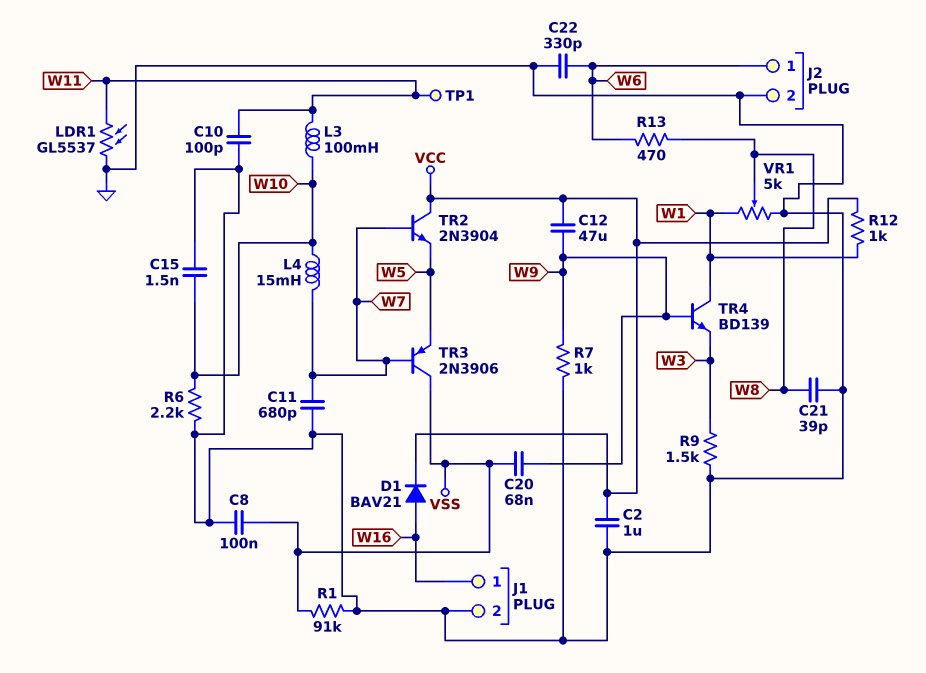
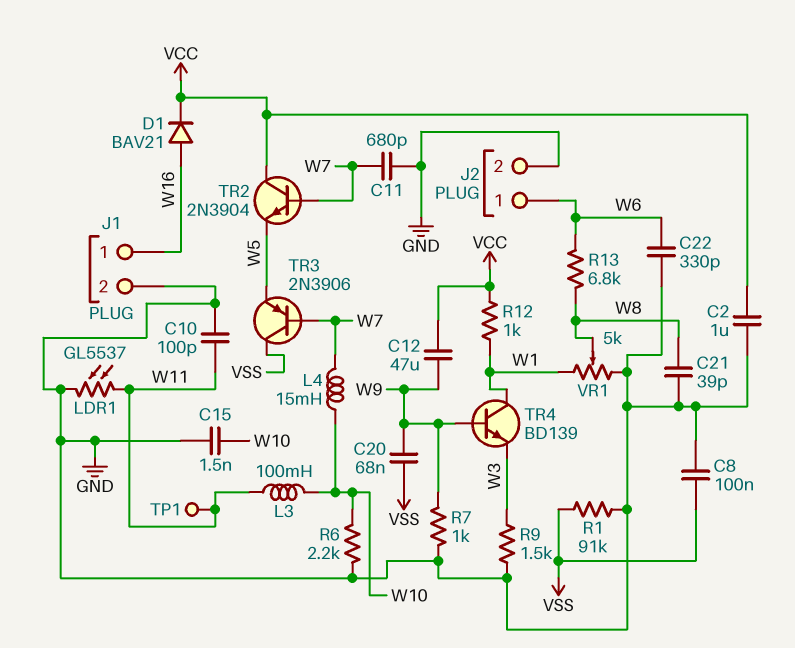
R13: 470 (W6, W8) -> 6.8k (W6, W8)

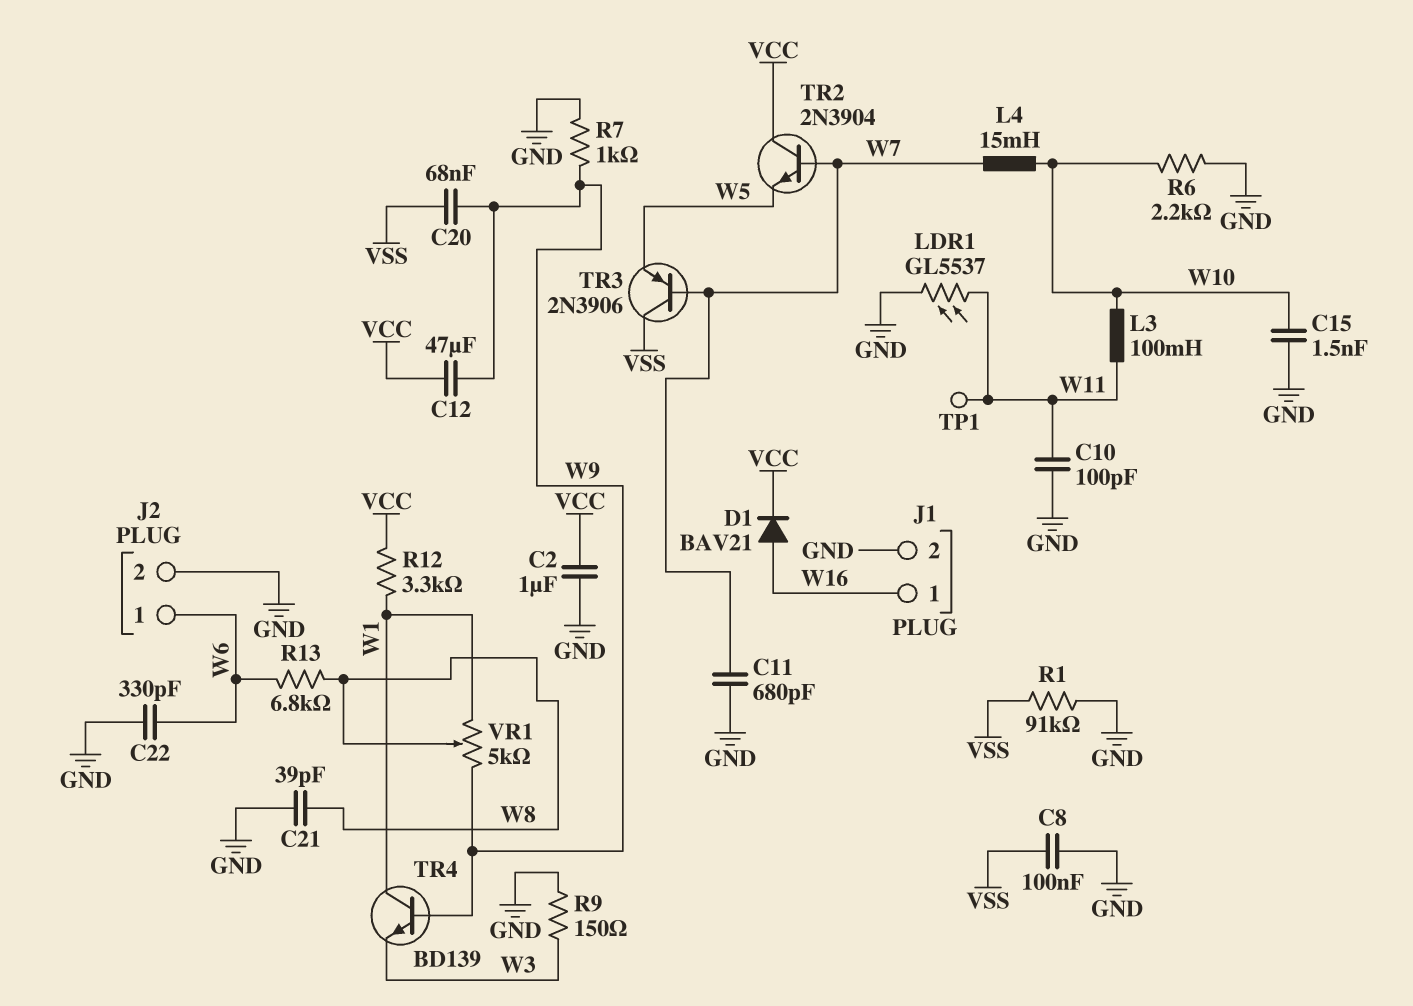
R9: 1.5k (GND, W3) -> 150 (GND, W3)
R12: 1k (VCC, W1) -> 3.3k (VCC, W1)
VR1: 5k (GND, W1, wiper W8) -> 5k (W1, W9, wiper W8)

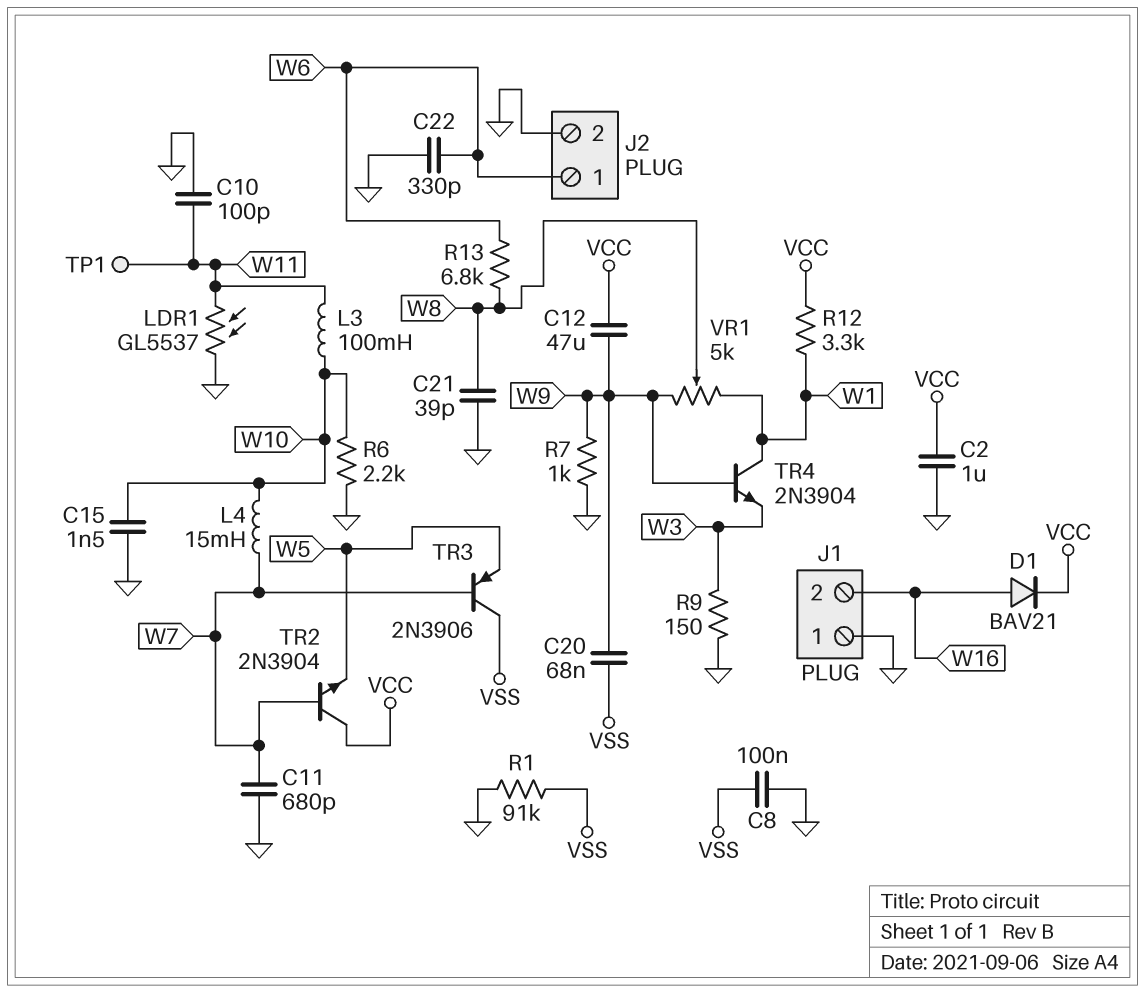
J1 pin 1: W16 -> GND
J1 pin 2: GND -> W16
TR4: NPN BD139 (B W9, C W1, E W3) -> NPN 2N3904 (B W9, C W1, E W3)

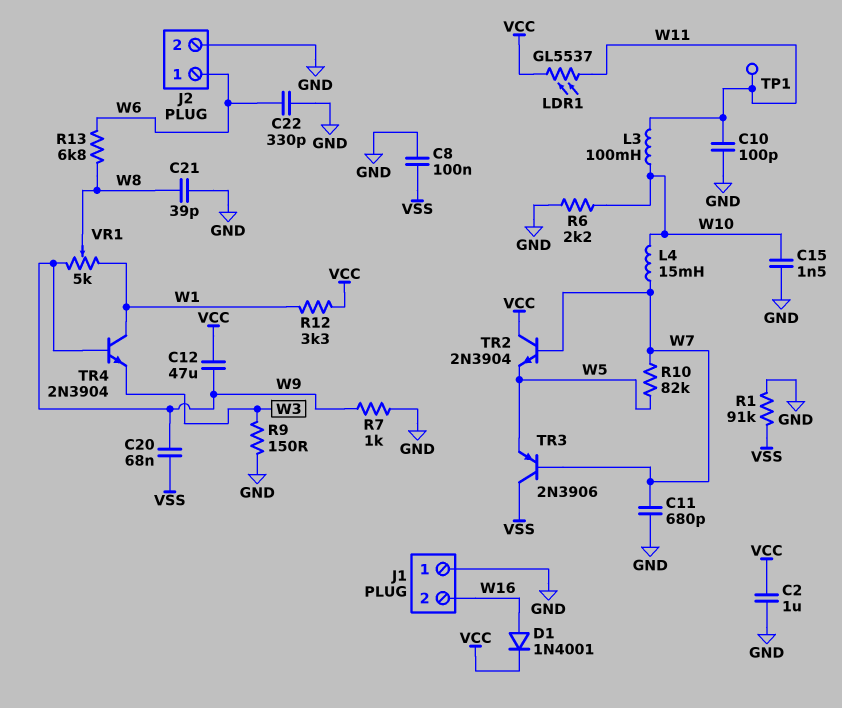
D1: diode BAV21 (A W16, K VCC) -> diode 1N4001 (A W16, K VCC)
LDR1: GL5537 (GND, W11) -> GL5537 (VCC, W11)
R10: none -> 82k (W5, W7)

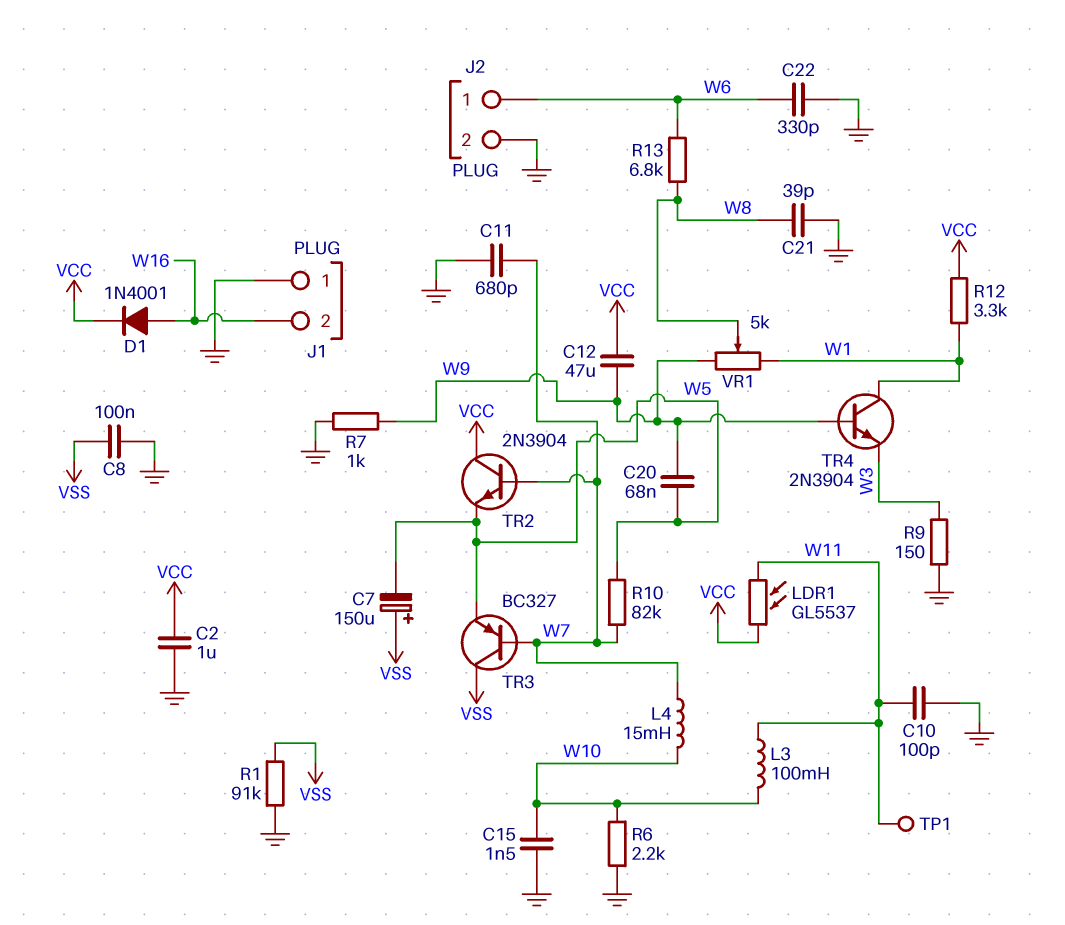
C7: none -> 150uF (plus VSS, minus W5)
C20: 68nF (VSS, W9) -> 68nF (W5, W9)
TR3: PNP 2N3906 (B W7, C VSS, E W5) -> PNP BC327 (B W7, C VSS, E W5)

